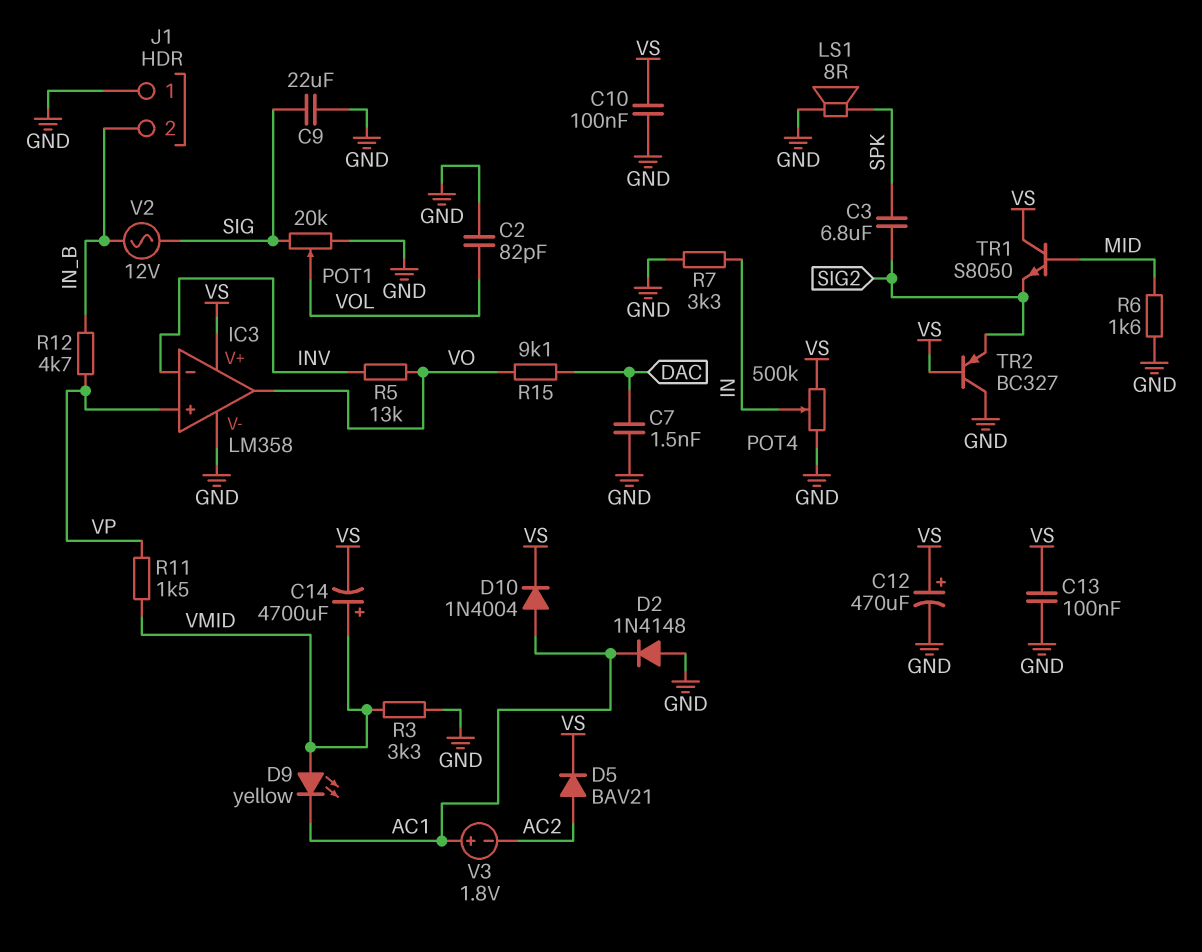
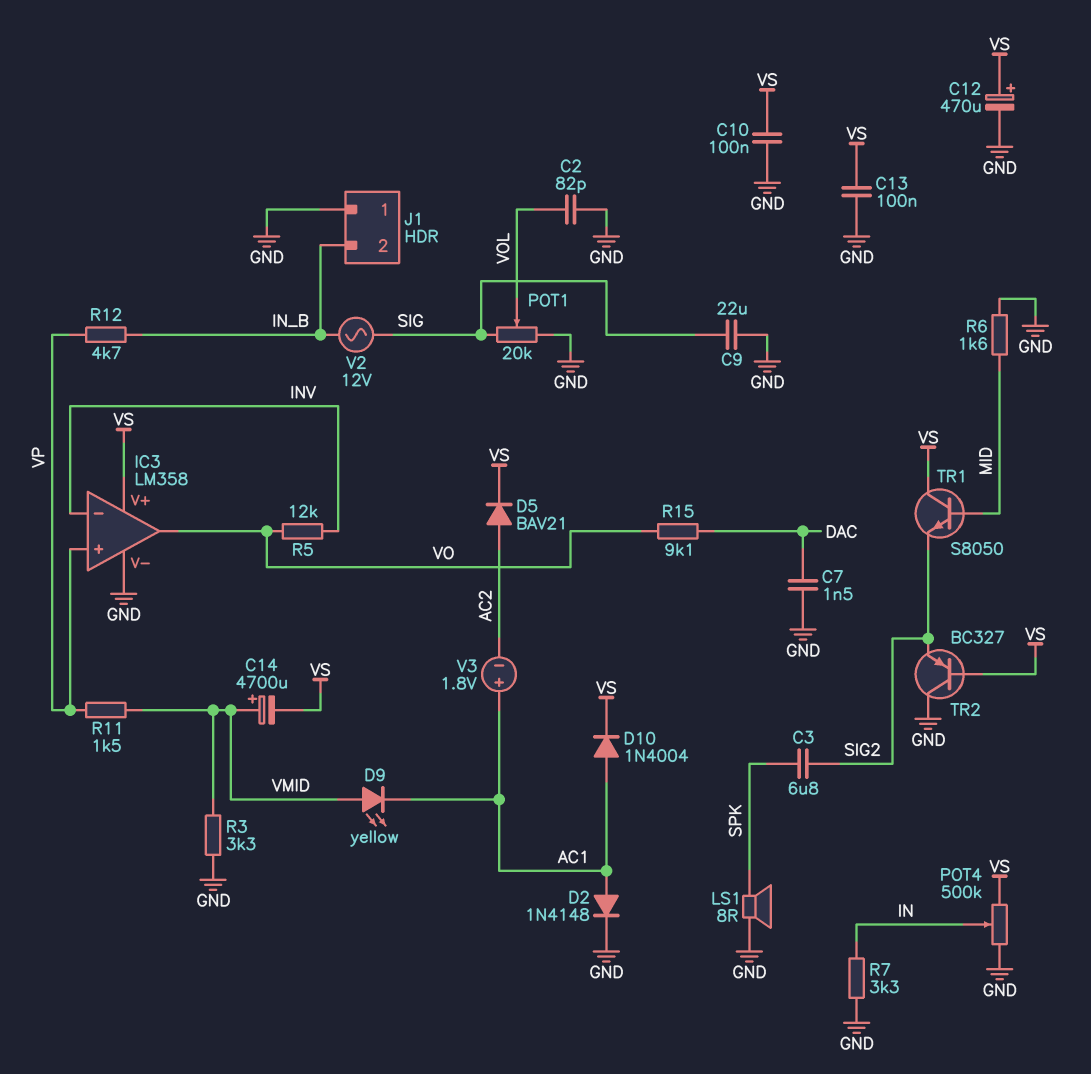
D2: diode 1N4148 (A GND, K AC1) -> diode 1N4148 (A AC1, K GND)
R5: 13k (INV, VO) -> 12k (INV, VO)

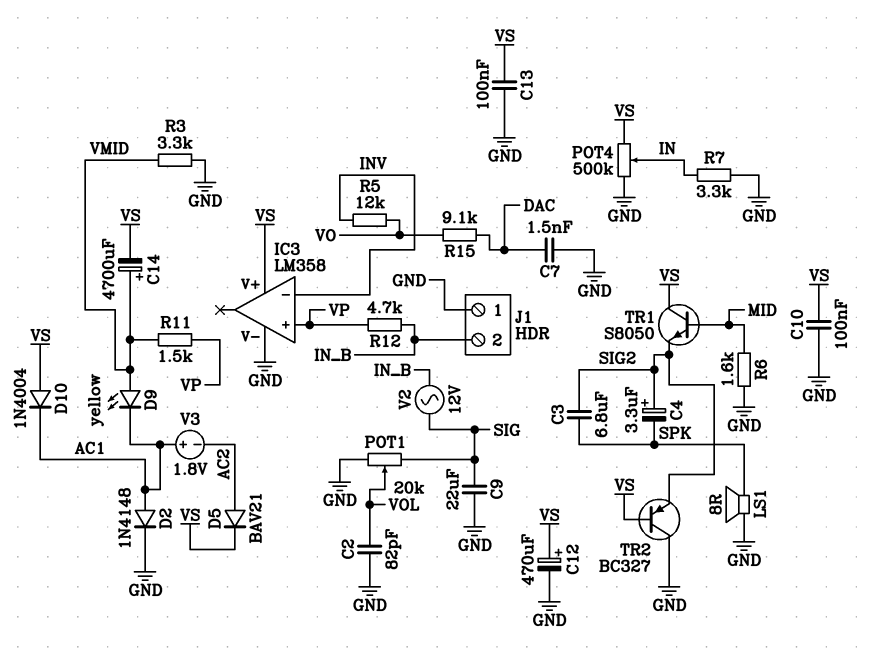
C4: none -> 3.3uF (plus SIG2, minus SPK)
D10: diode 1N4004 (A AC1, K VS) -> diode 1N4004 (A VS, K AC1)
IC3 pin out: VO -> none

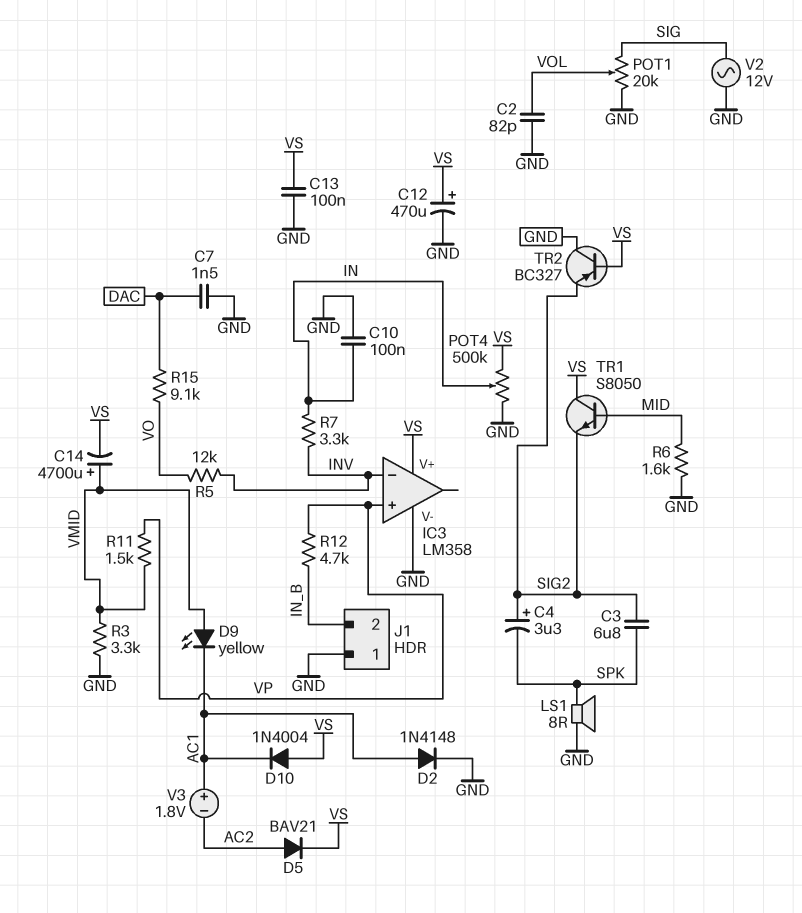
C9: 22uF (GND, SIG) -> none
C10: 100nF (GND, VS) -> 100nF (GND, IN)
R7: 3.3k (GND, IN) -> 3.3k (IN, INV)
V2: AC 12V (IN_B, SIG) -> AC 12V (GND, SIG)

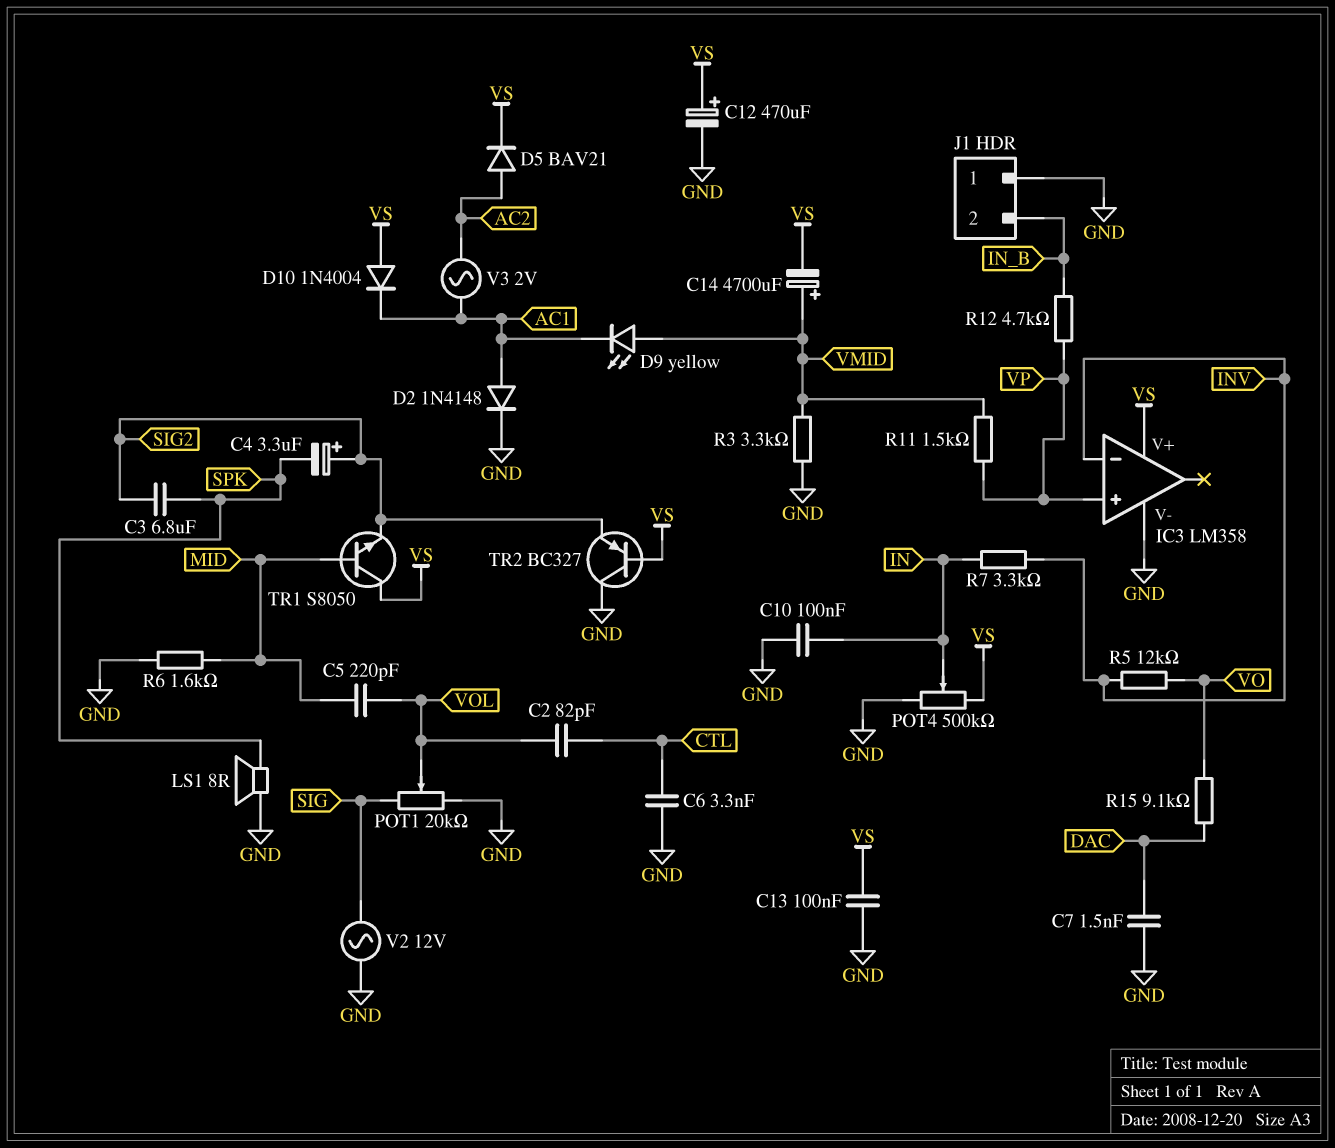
C2: 82pF (GND, VOL) -> 82pF (CTL, VOL)
C5: none -> 220pF (MID, VOL)
C6: none -> 3.3nF (CTL, GND)
V3: 1.8V (plus AC1, minus AC2) -> AC 2V (AC1, AC2)

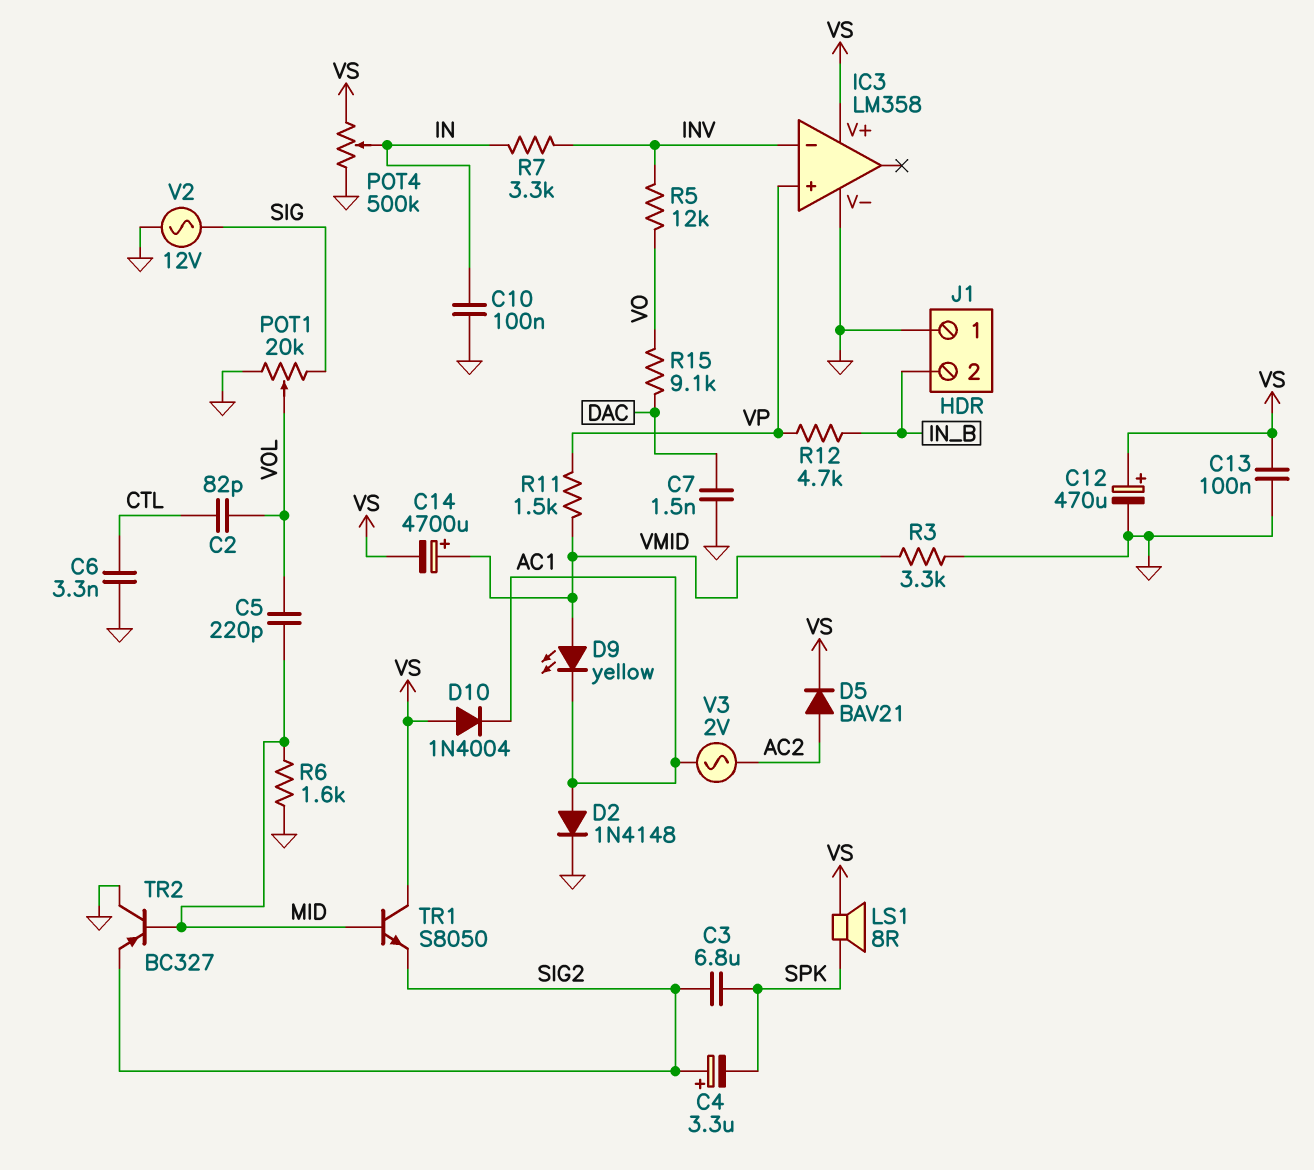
LS1: speaker 8R (GND, SPK) -> speaker 8R (SPK, VS)
TR2: PNP BC327 (B VS, C GND, E SIG2) -> PNP BC327 (B MID, C GND, E SIG2)

